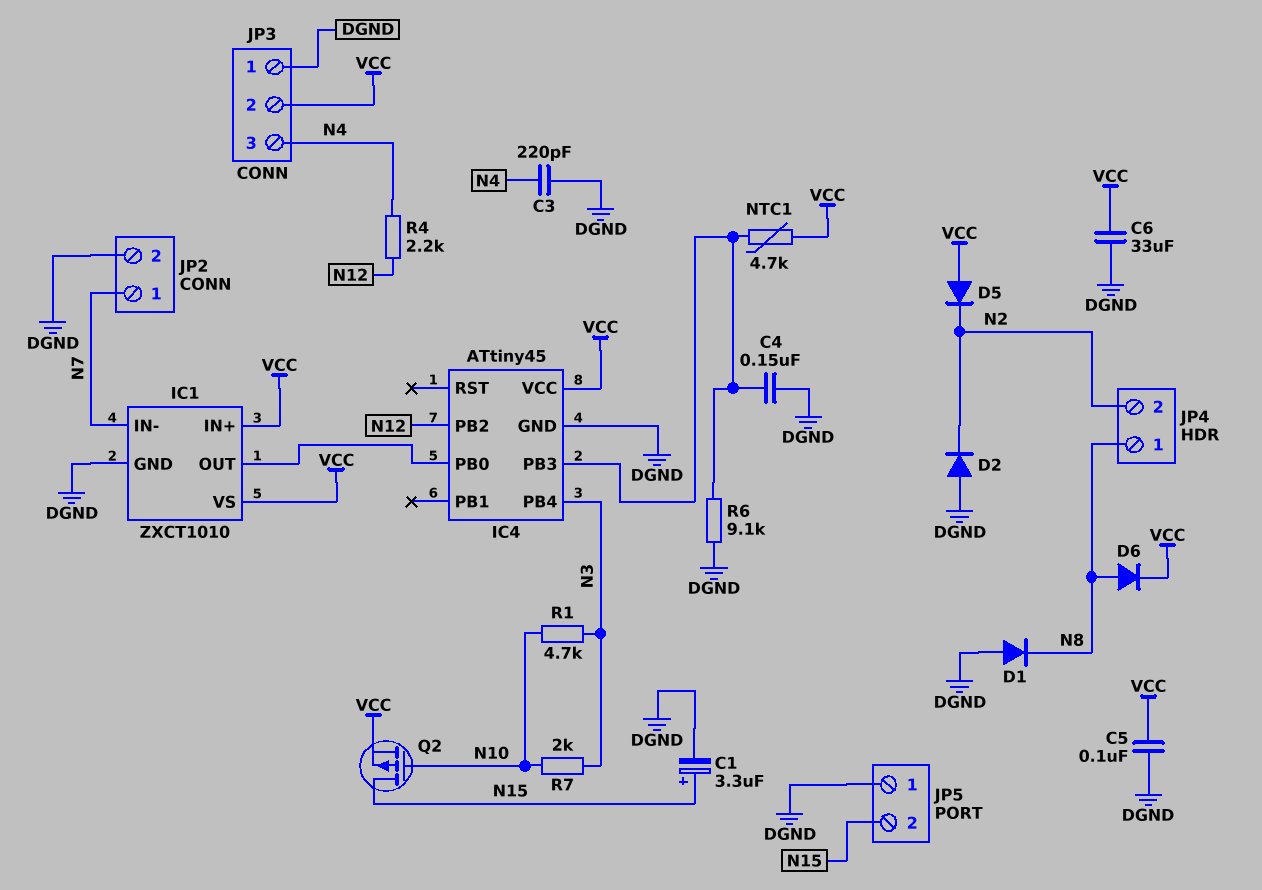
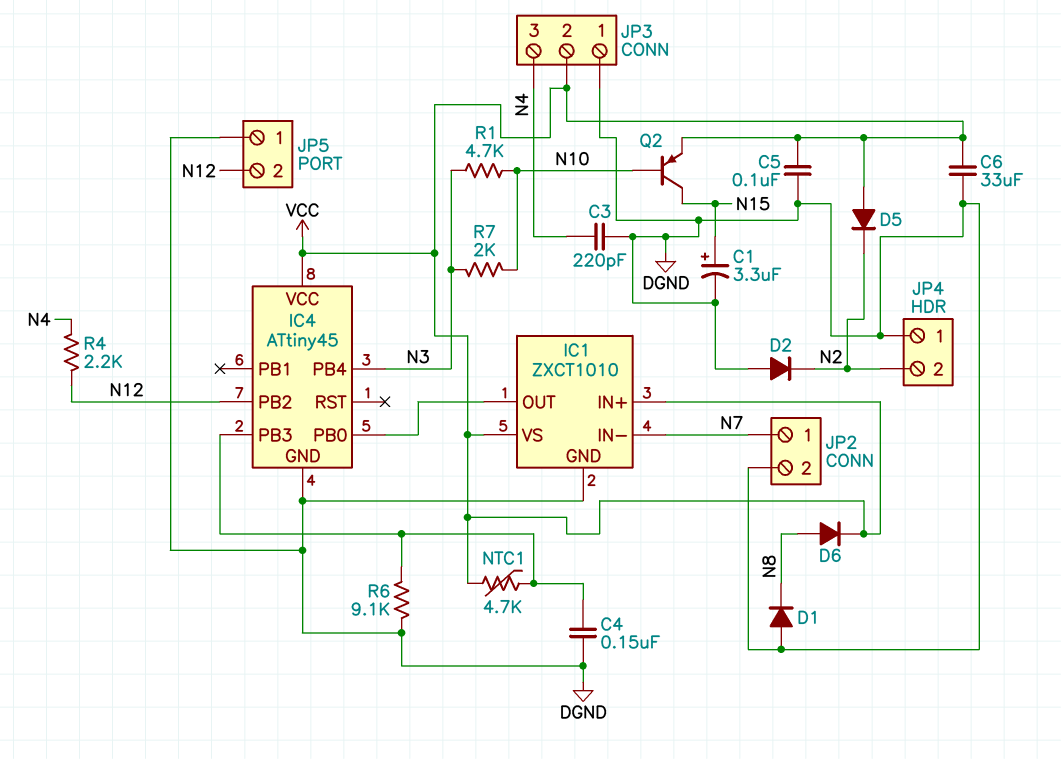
JP4 pin 1: N8 -> DGND
JP5 pin 2: N15 -> N12
Q2: PMOS (G N10, D N15, S VCC) -> PNP (B N10, C N15, E VCC)

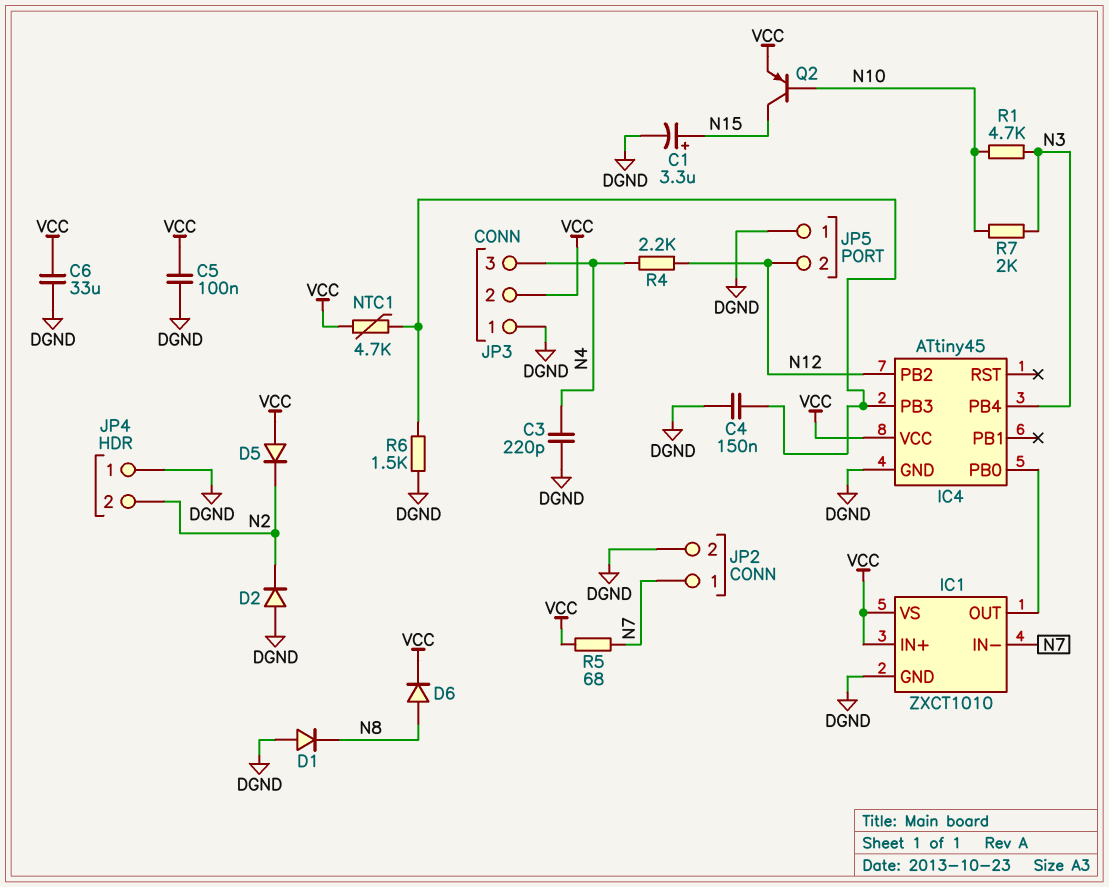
R5: none -> 68 (N7, VCC)
R6: 9.1k (DGND, IC4/PB3) -> 1.5k (DGND, IC4/PB3)

